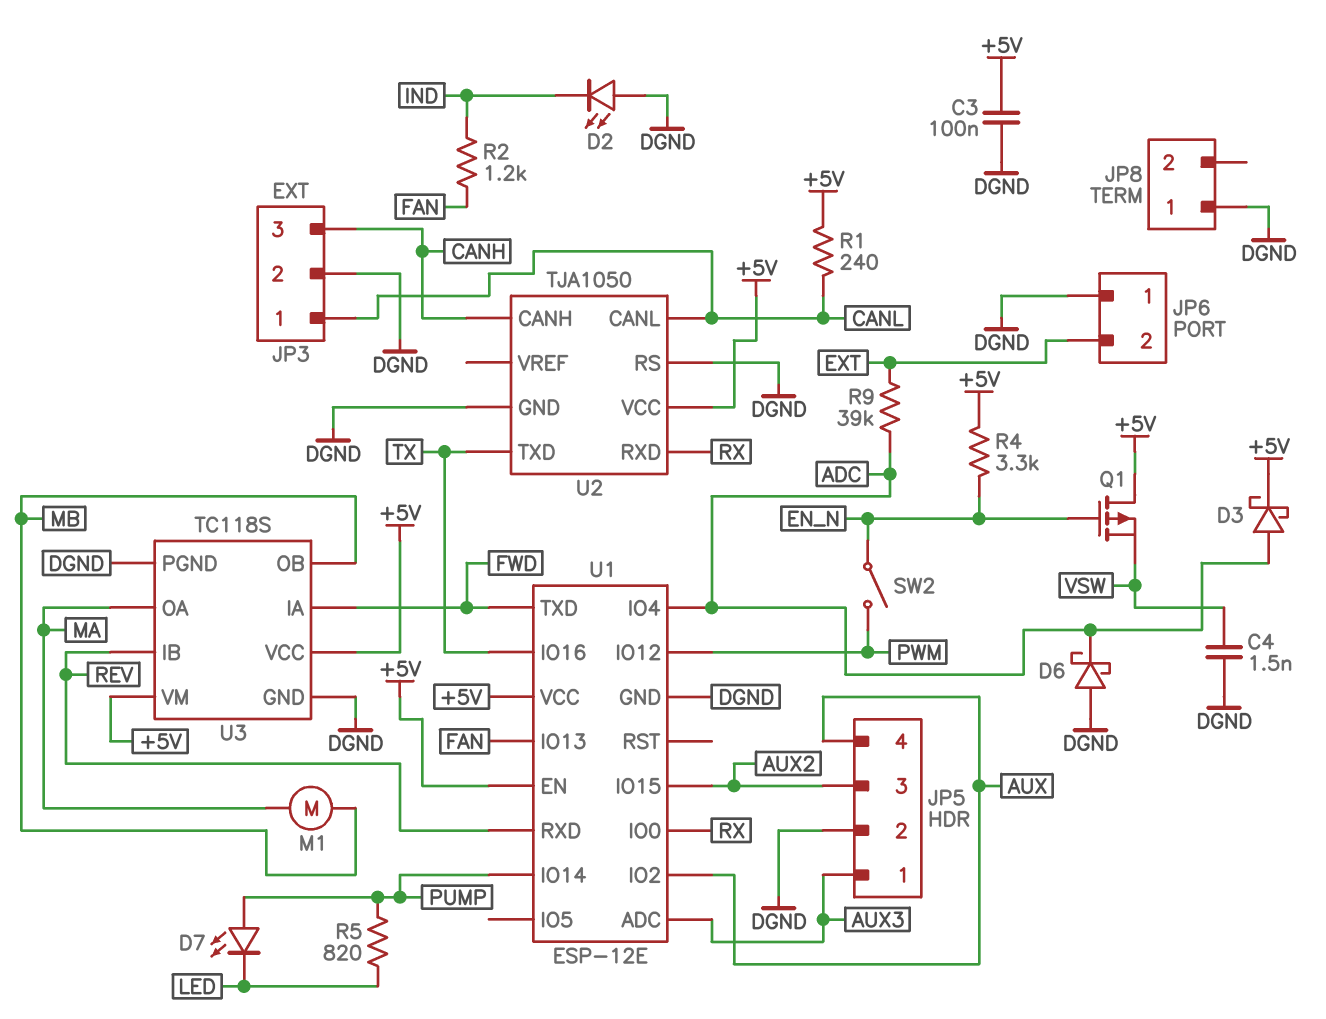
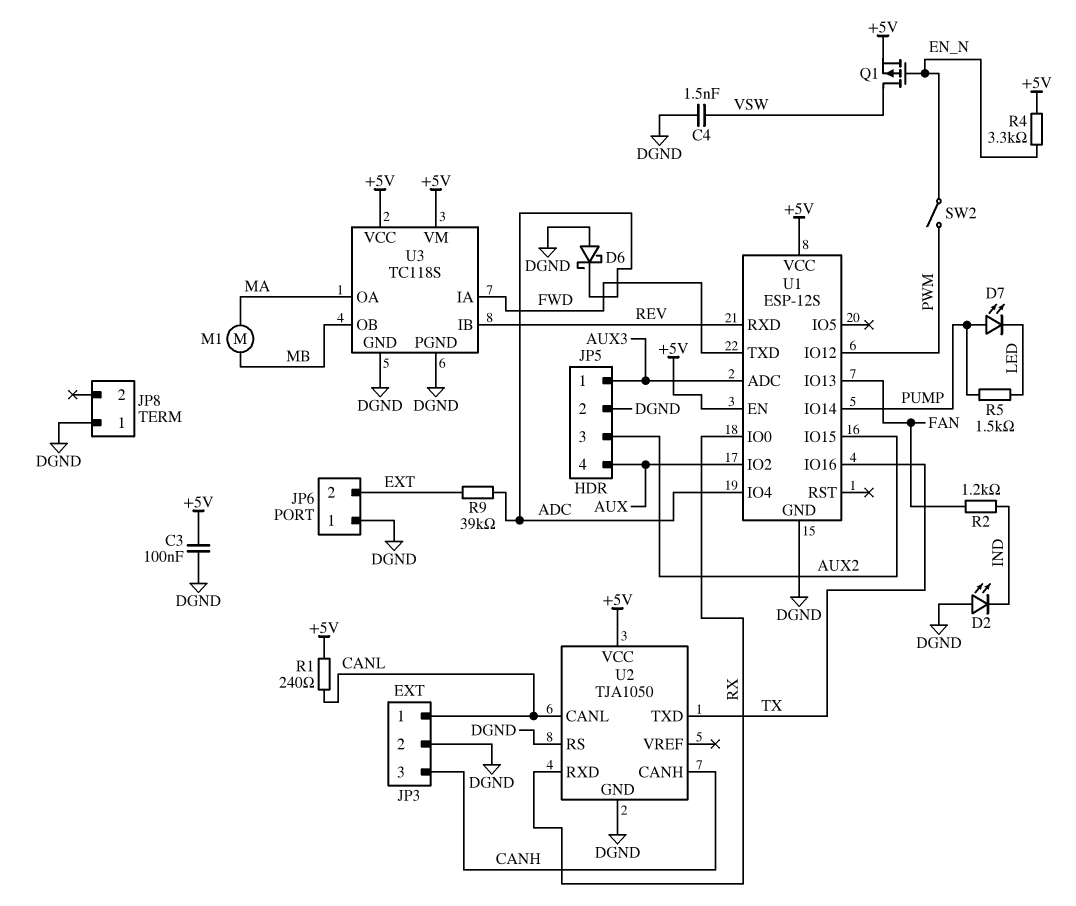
D3: schottky (A ADC, K +5V) -> none
Q1: PMOS (G EN_N, D +5V, S VSW) -> PMOS (G EN_N, D VSW, S +5V)
R5: 820 (LED, PUMP) -> 1.5k (LED, PUMP)
U1: ESP-12E -> ESP-12S

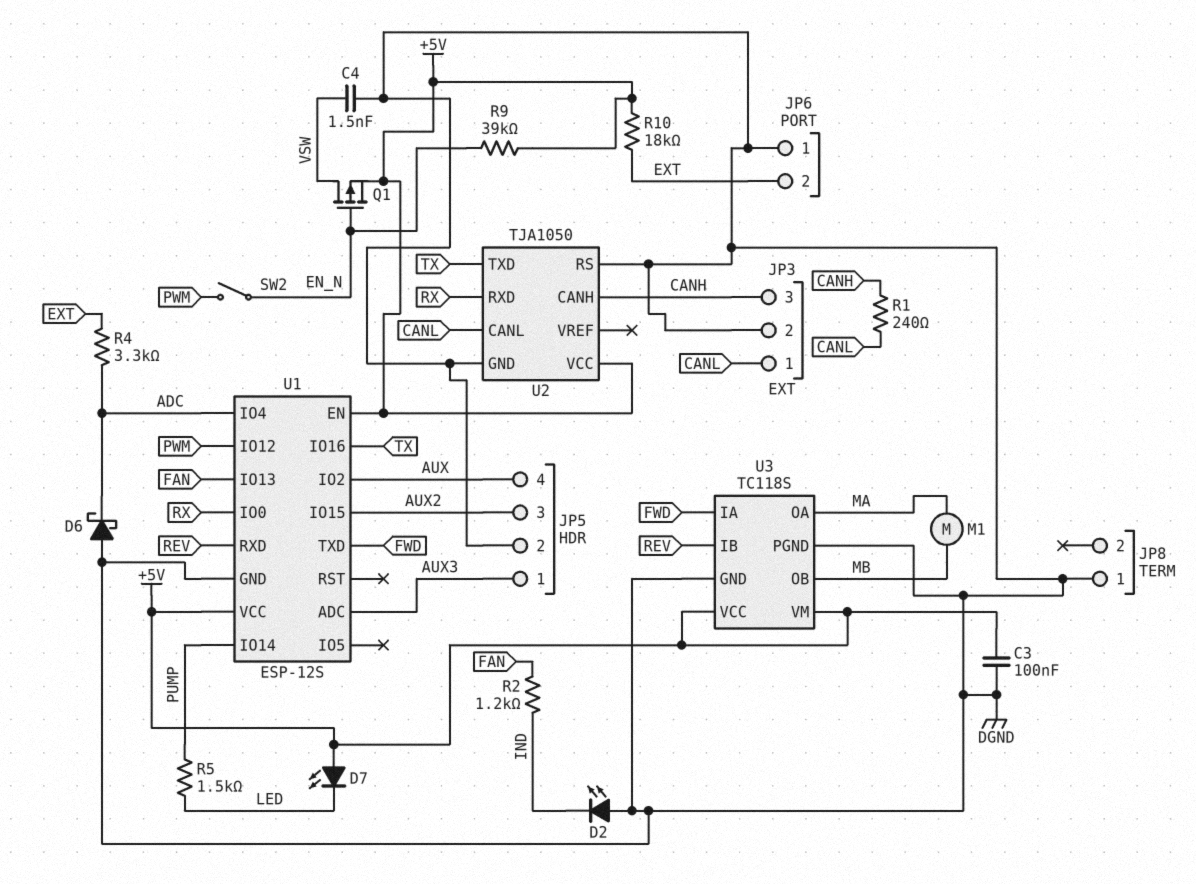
D7: LED (A PUMP, K LED) -> LED (A +5V, K LED)
R1: 240 (+5V, CANL) -> 240 (CANH, CANL)
R4: 3.3k (+5V, EN_N) -> 3.3k (ADC, EXT)
R9: 39k (ADC, EXT) -> 39k (+5V, EN_N)
R10: none -> 18k (+5V, EXT)

